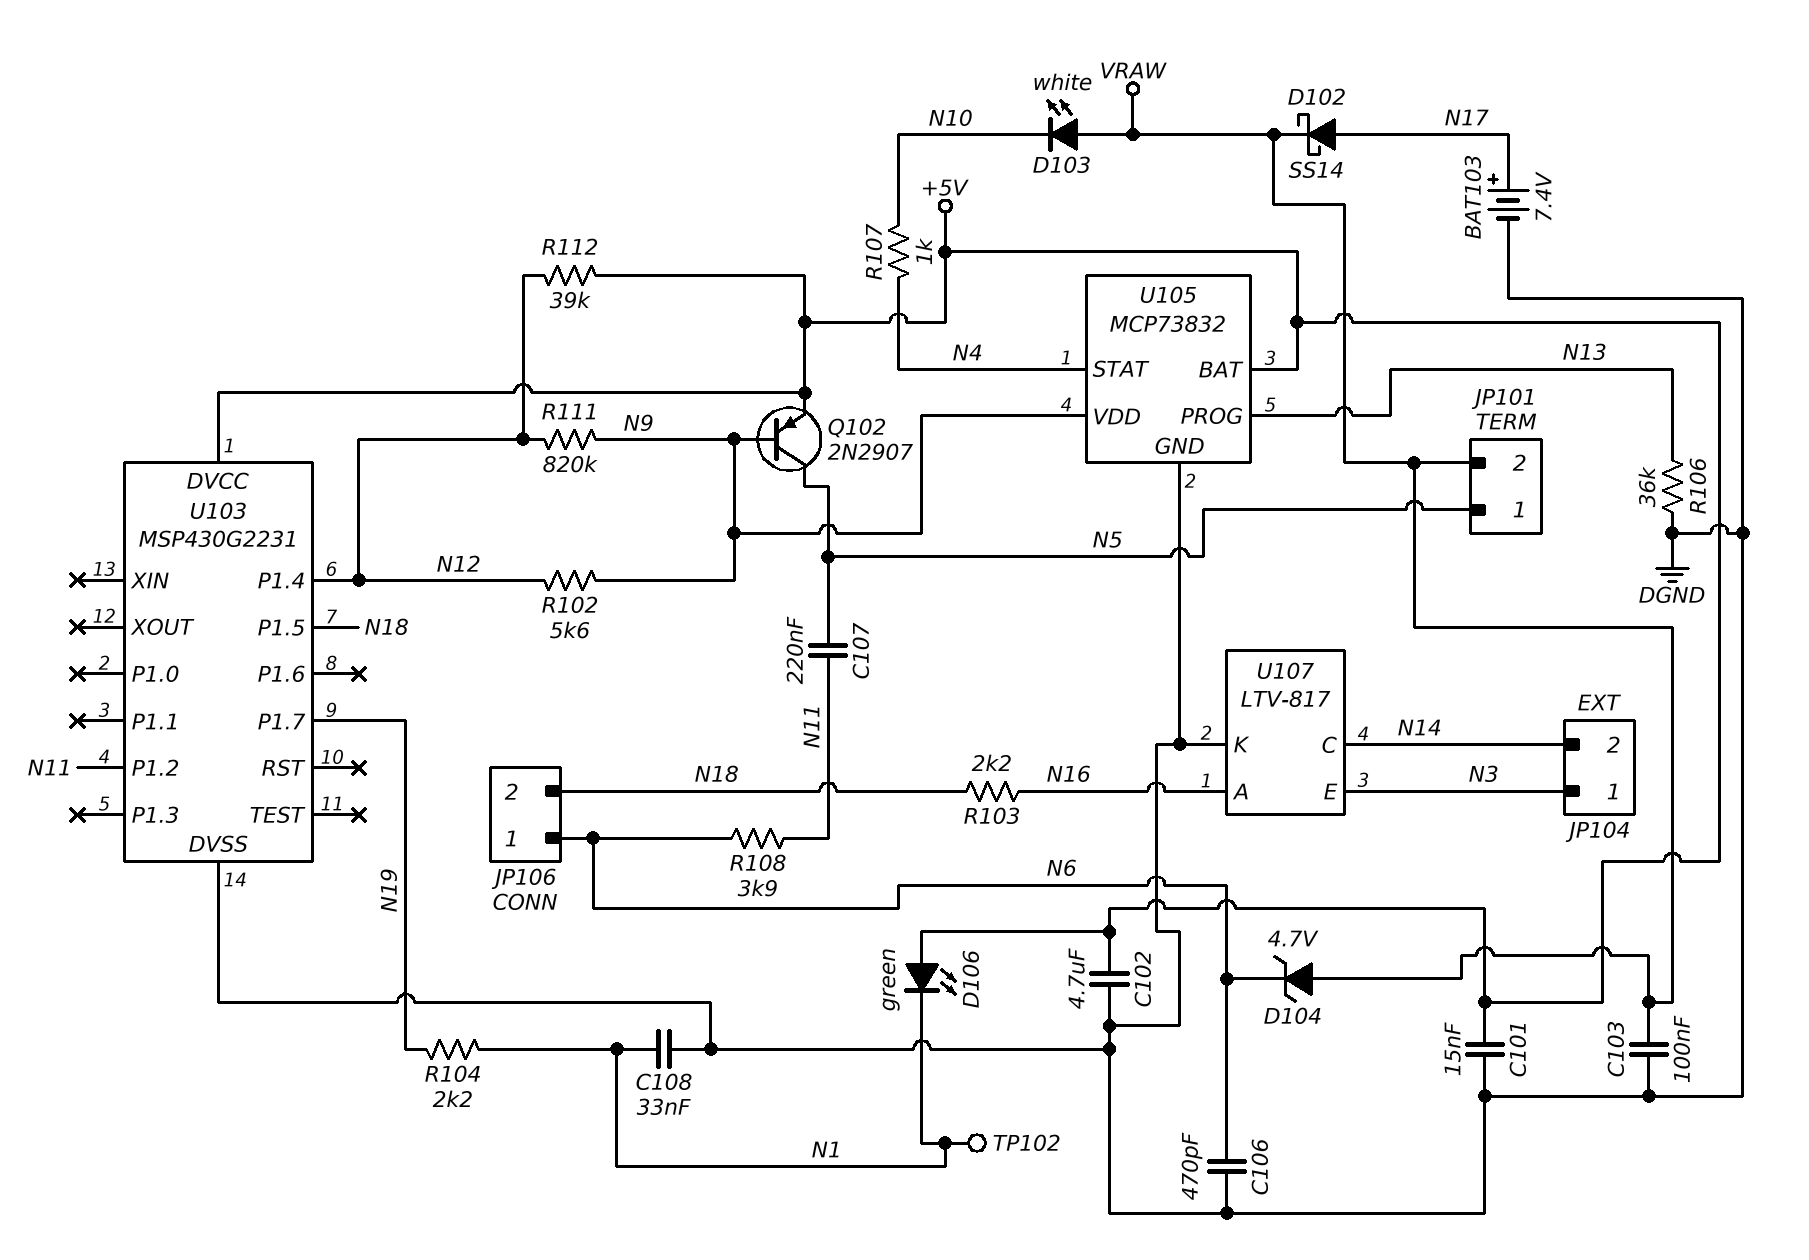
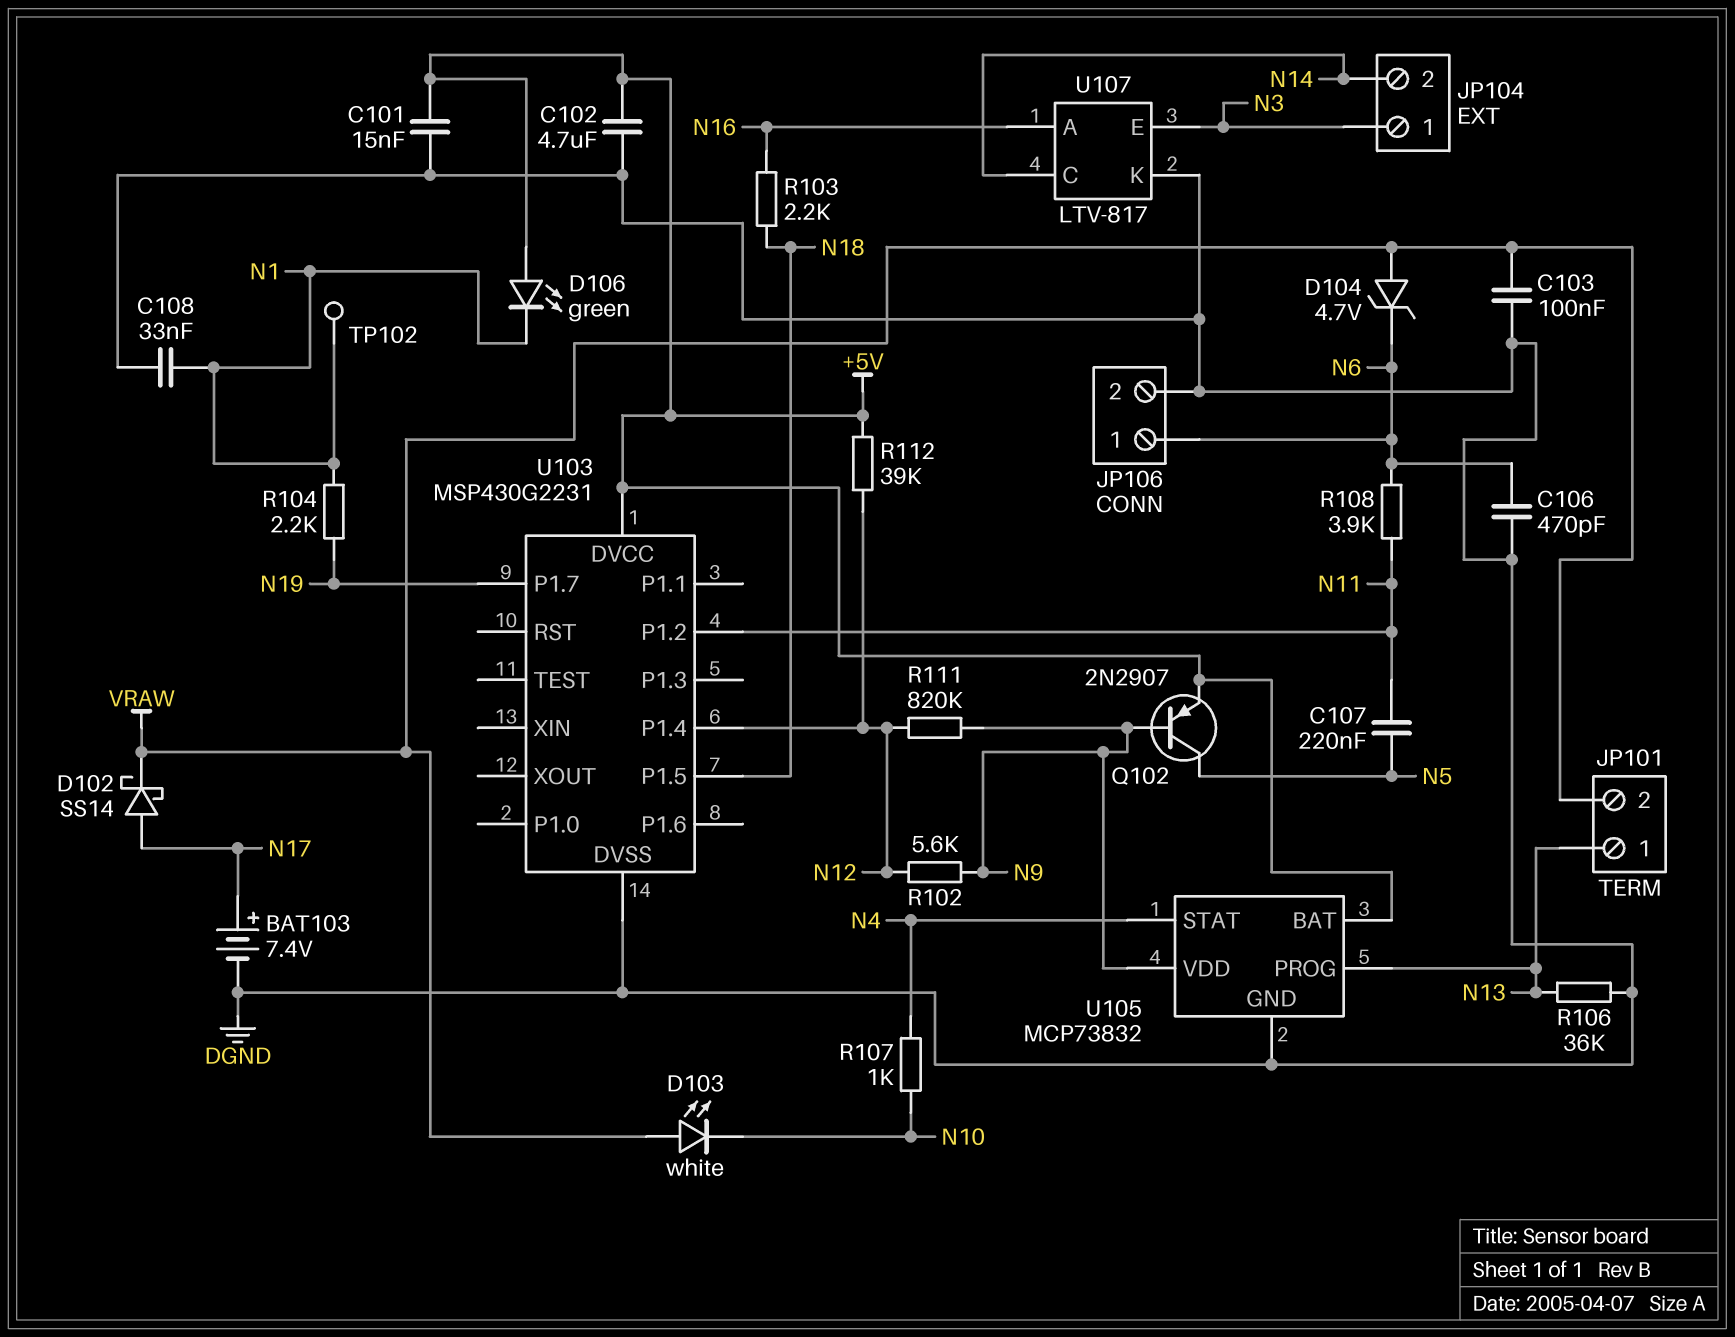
JP101 pin 1: N5 -> N13
JP106 pin 2: N18 -> DGND

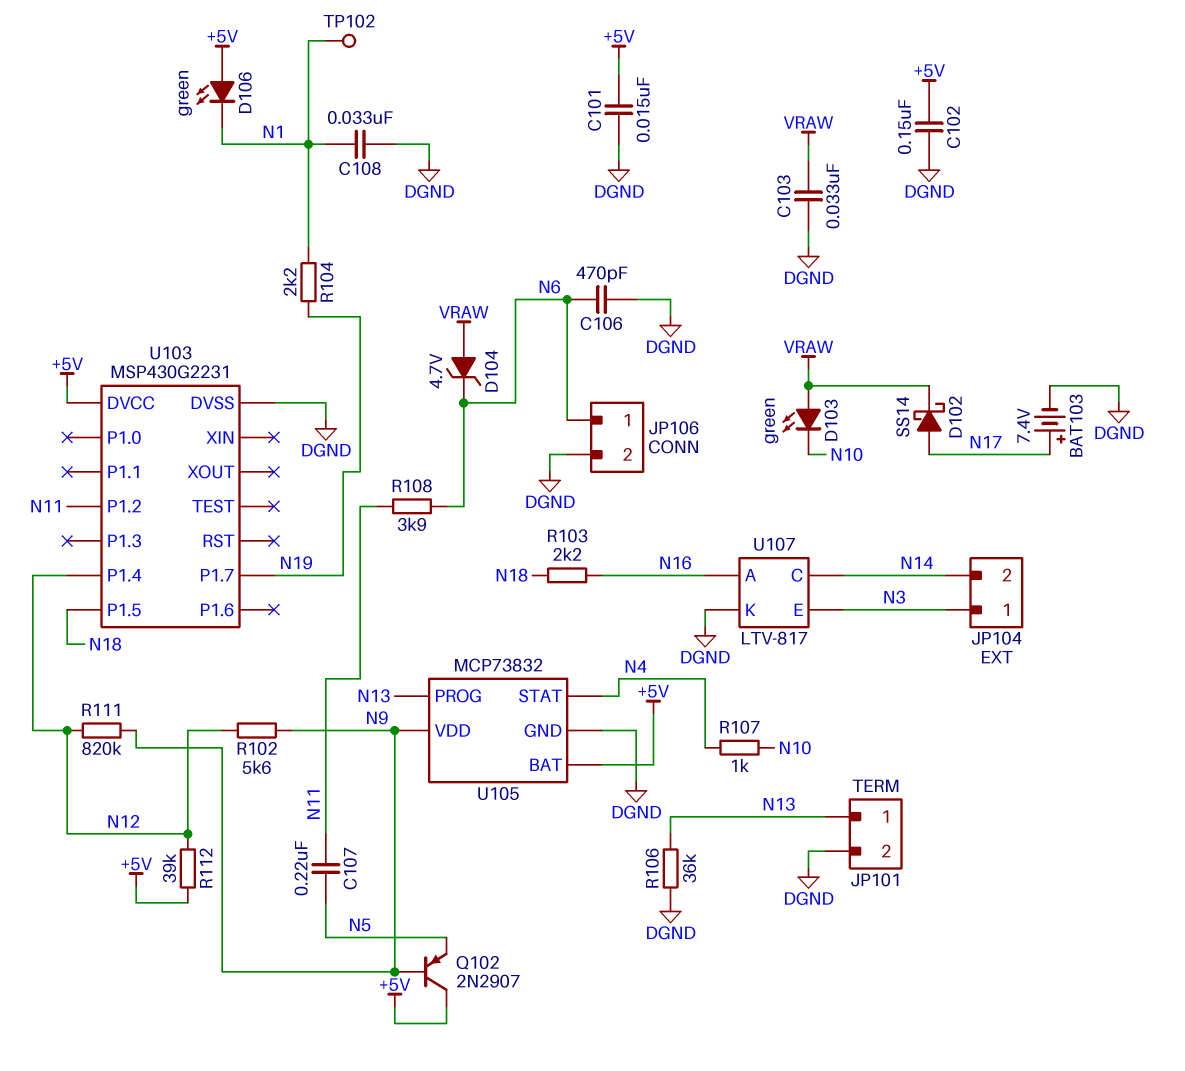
C102: 4.7uF (+5V, DGND) -> 150nF (+5V, DGND)
C103: 100nF (DGND, VRAW) -> 33nF (DGND, VRAW)
D103: LED white (A VRAW, K N10) -> LED green (A VRAW, K N10)
JP101 pin 2: VRAW -> DGND
Q102: PNP 2N2907 (B N9, C N5, E +5V) -> PNP 2N2907 (B N9, C +5V, E N5)

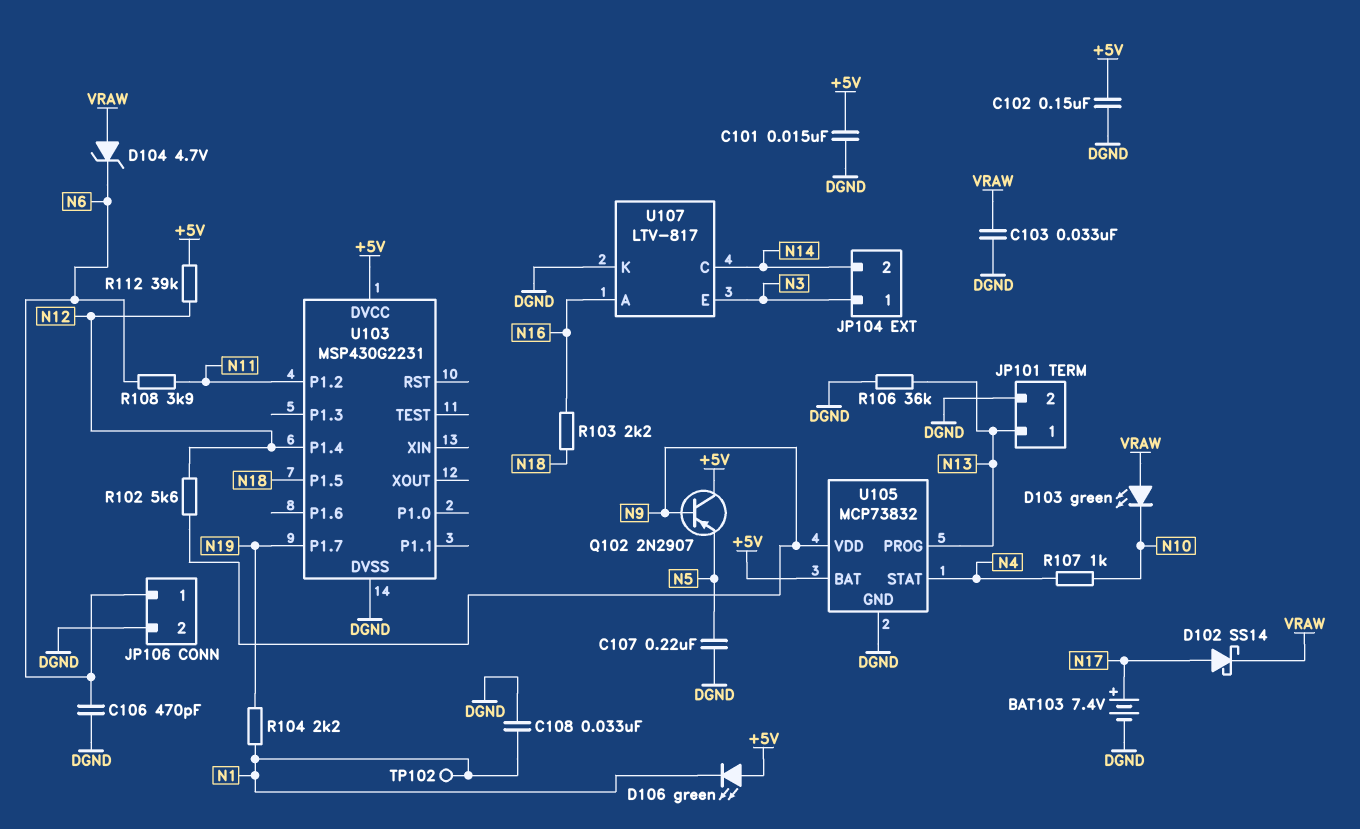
C107: 220nF (N5, N11) -> 220nF (DGND, N5)
R111: 820k (N9, N12) -> none

